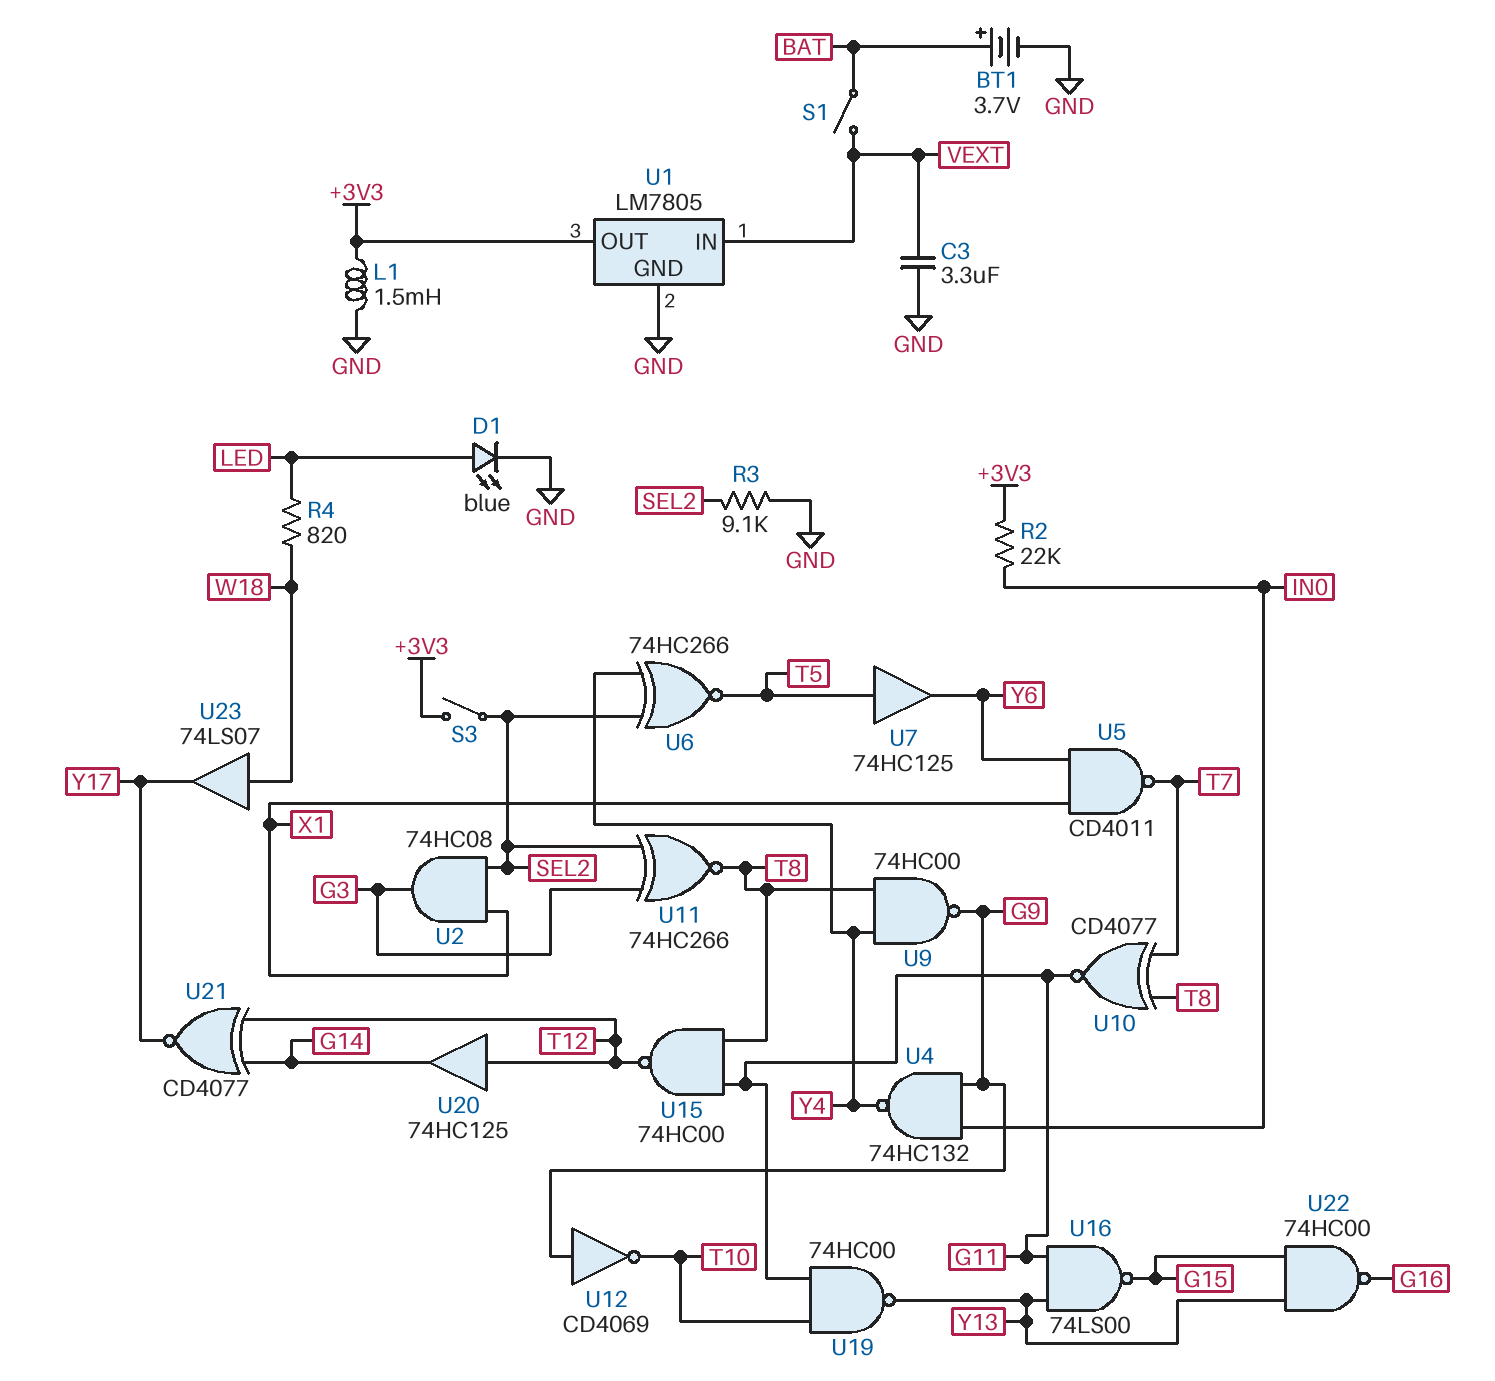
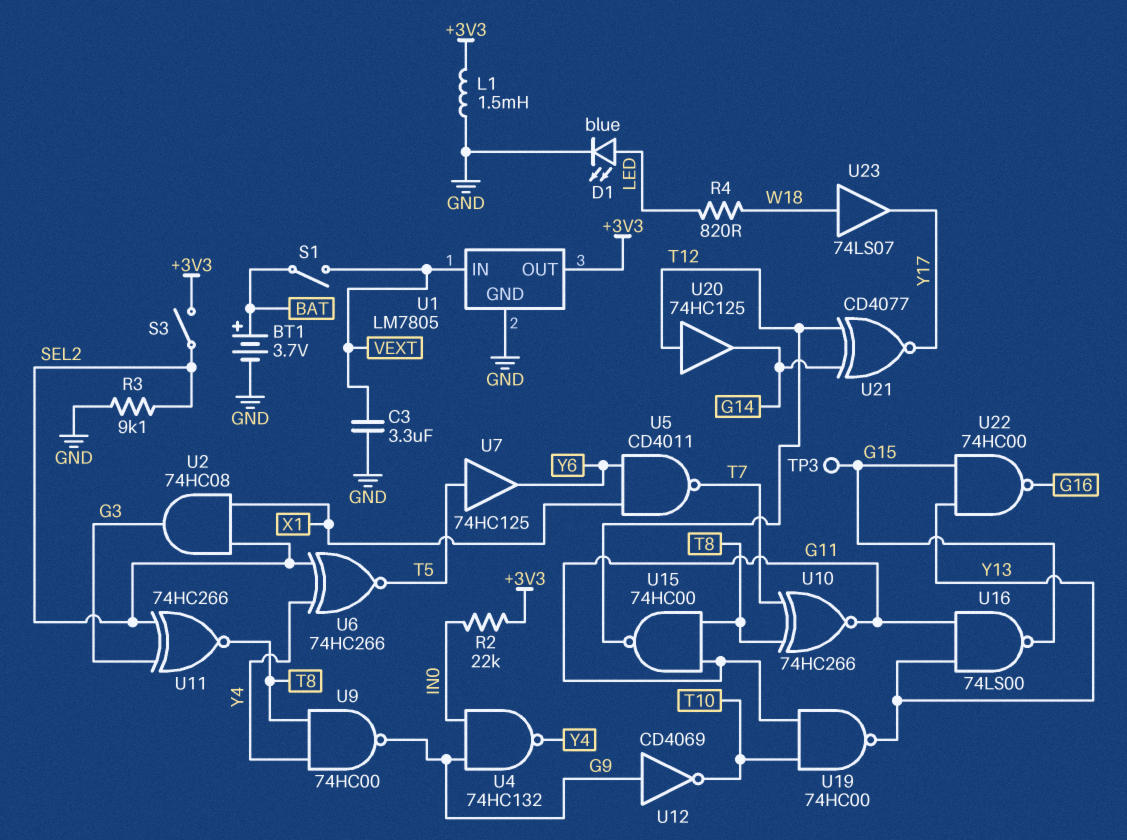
TP3: none -> test point (G15)
U10: XNOR CD4077 (in T7, in T8, out G11) -> XNOR 74HC266 (in T7, in T8, out G11)

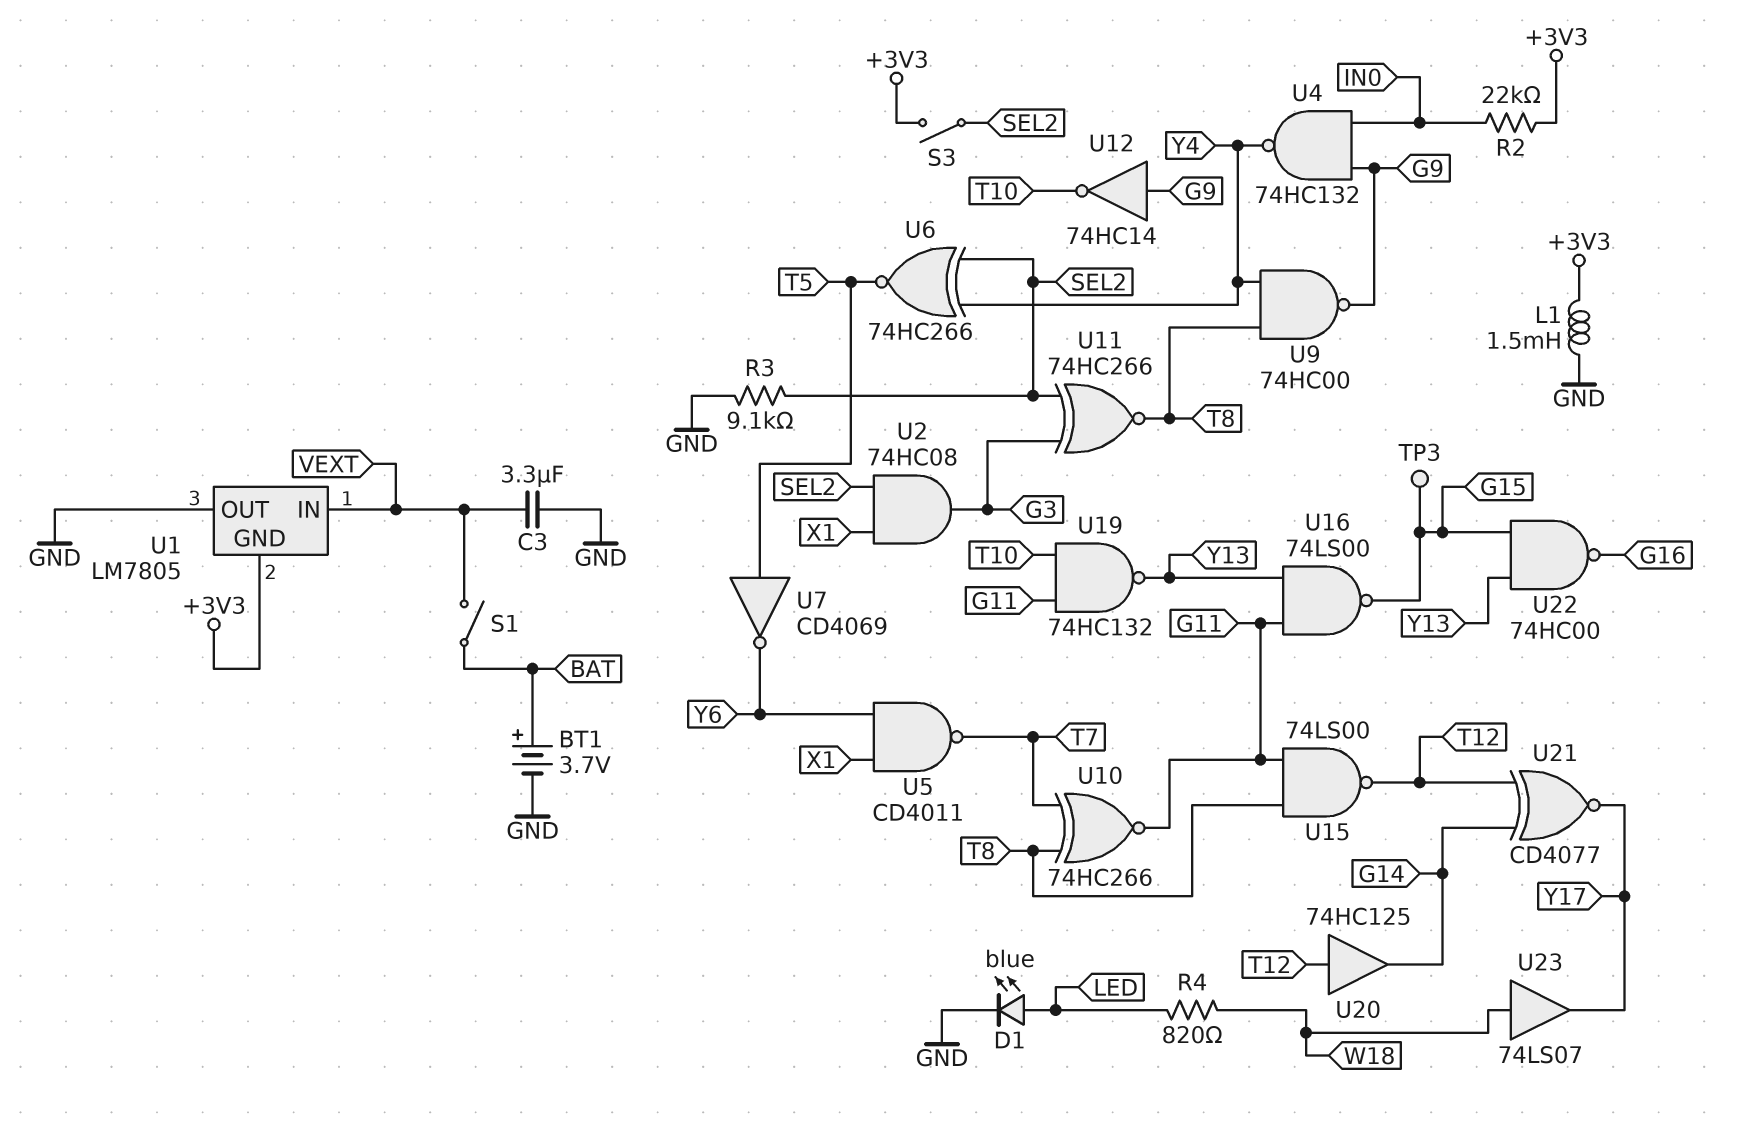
U1 pin GND: GND -> +3V3
U1 pin OUT: +3V3 -> GND
U7: buffer 74HC125 (in T5, out Y6) -> NOT CD4069 (in T5, out Y6)
U12: NOT CD4069 (in G9, out T10) -> NOT 74HC14 (in G9, out T10)
U15: NAND 74HC00 (in G11, in T8, out T12) -> NAND 74LS00 (in G11, in T8, out T12)
U19: NAND 74HC00 (in G11, in T10, out Y13) -> NAND 74HC132 (in G11, in T10, out Y13)

